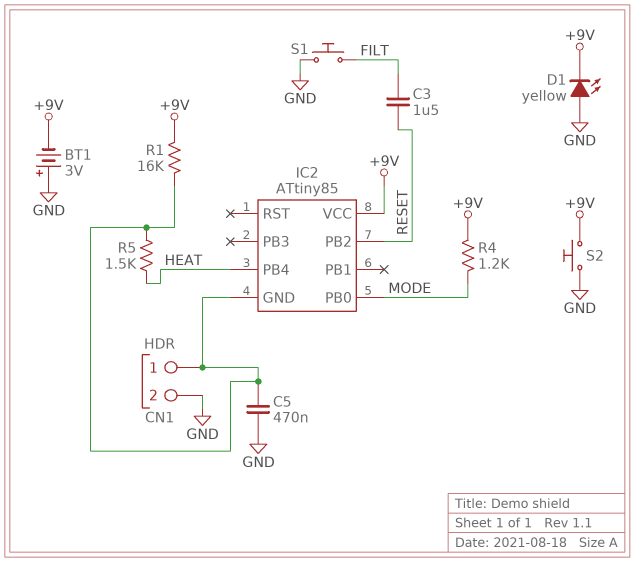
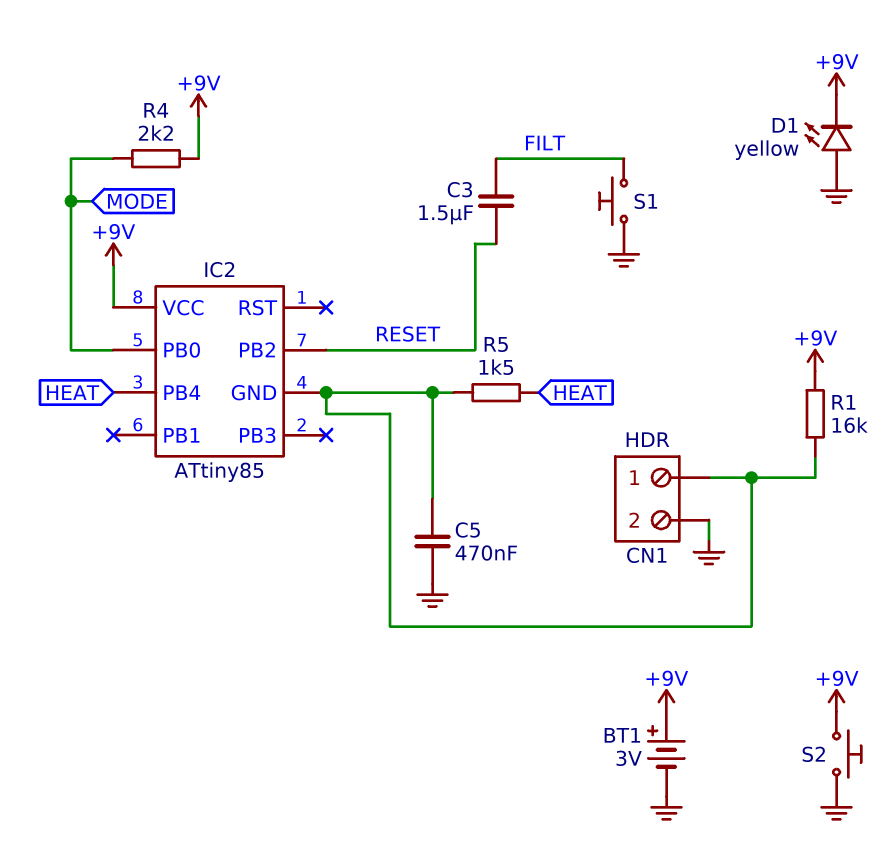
BT1: 3V (plus GND, minus +9V) -> 3V (plus +9V, minus GND)
R4: 1.2k (+9V, MODE) -> 2.2k (+9V, MODE)

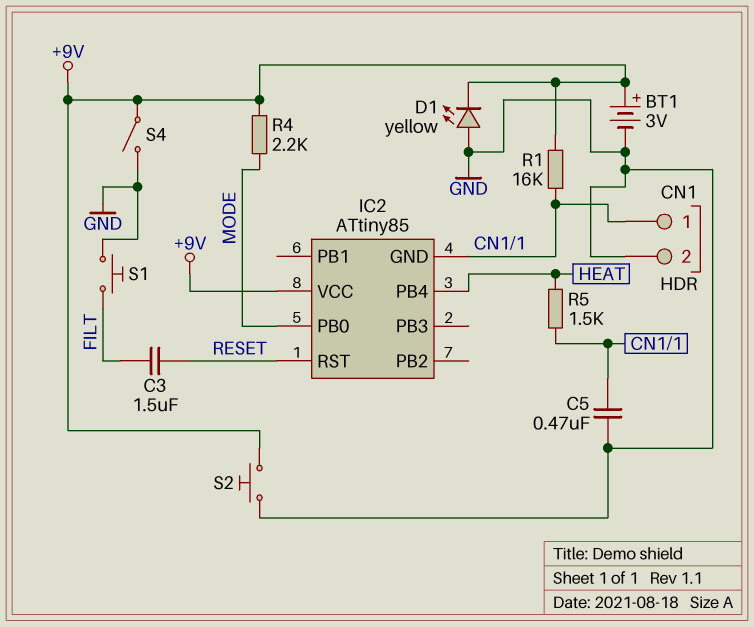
IC2 pin PB2: RESET -> none
IC2 pin RST: none -> RESET
S4: none -> switch (+9V, GND)

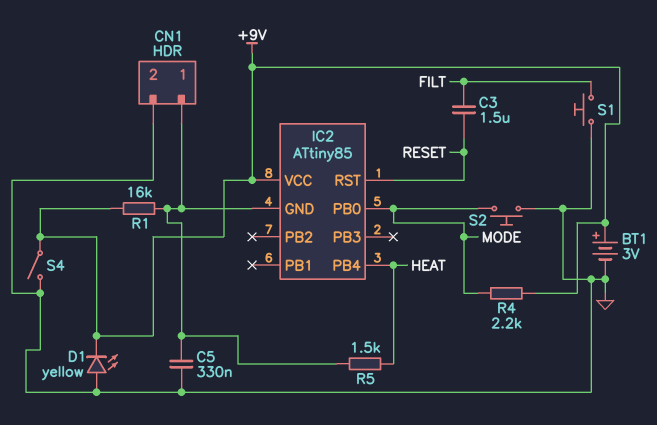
C5: 470nF (CN1/1, GND) -> 330nF (CN1/1, GND)
S2: button (+9V, GND) -> button (GND, MODE)

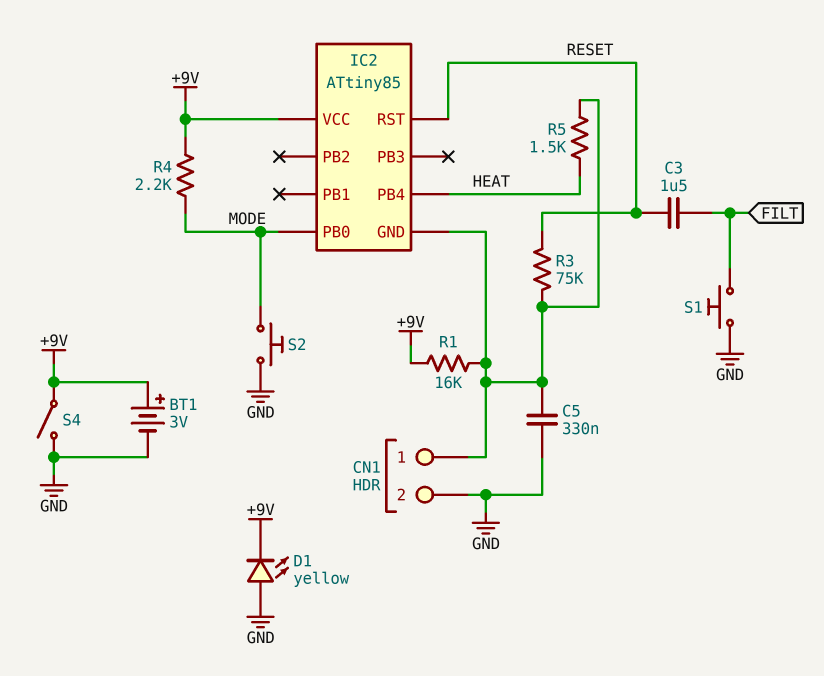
R3: none -> 75k (CN1/1, RESET)

